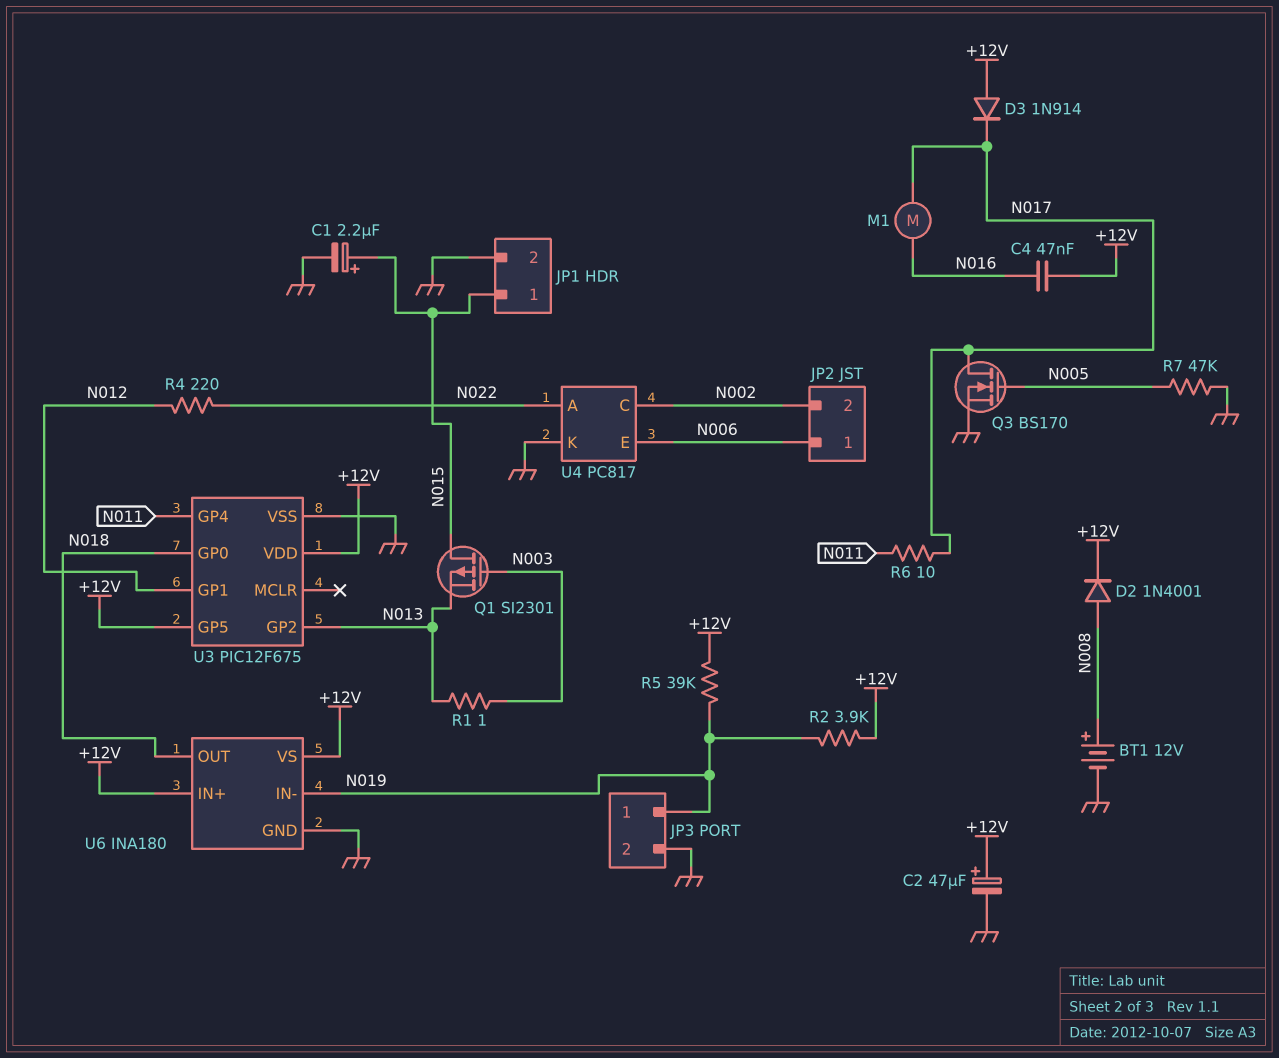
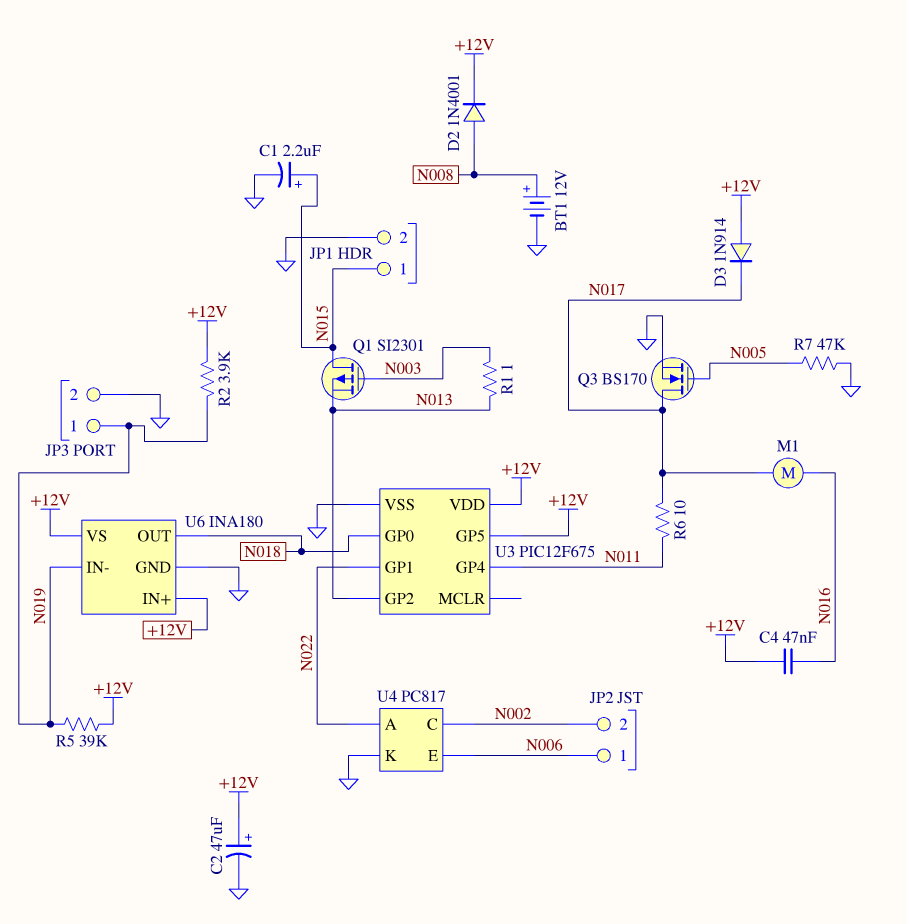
R4: 220 (N012, N022) -> none
U3 pin GP1: N012 -> N022

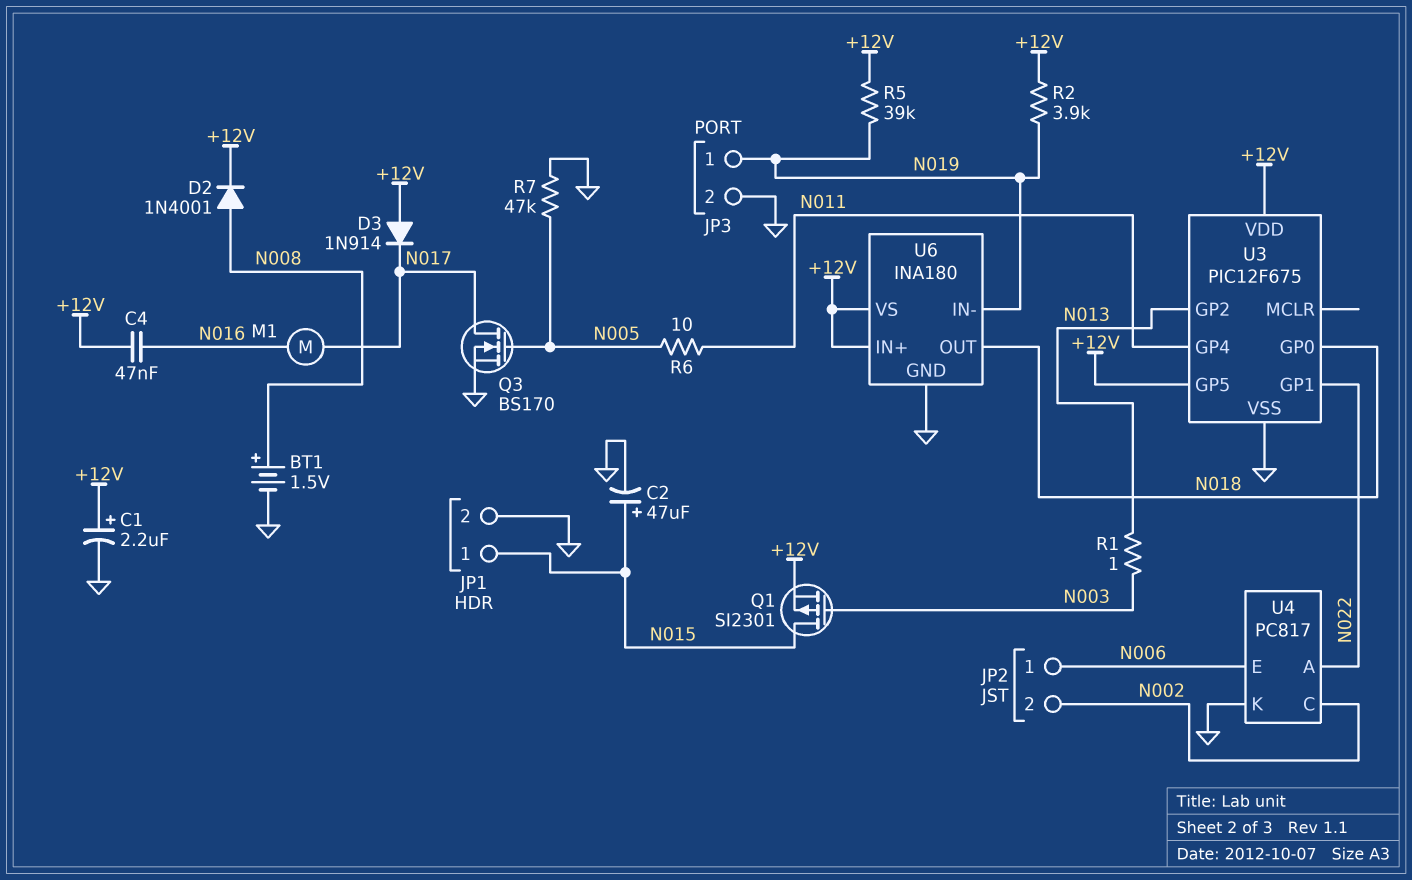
BT1: 12V (plus N008, minus GND) -> 1.5V (plus N008, minus GND)
C1: 2.2uF (plus N015, minus GND) -> 2.2uF (plus +12V, minus GND)
C2: 47uF (plus +12V, minus GND) -> 47uF (plus N015, minus GND)
Q1: PMOS SI2301 (G N003, D N015, S N013) -> PMOS SI2301 (G N003, D N015, S +12V)
R6: 10 (N011, N017) -> 10 (N005, N011)

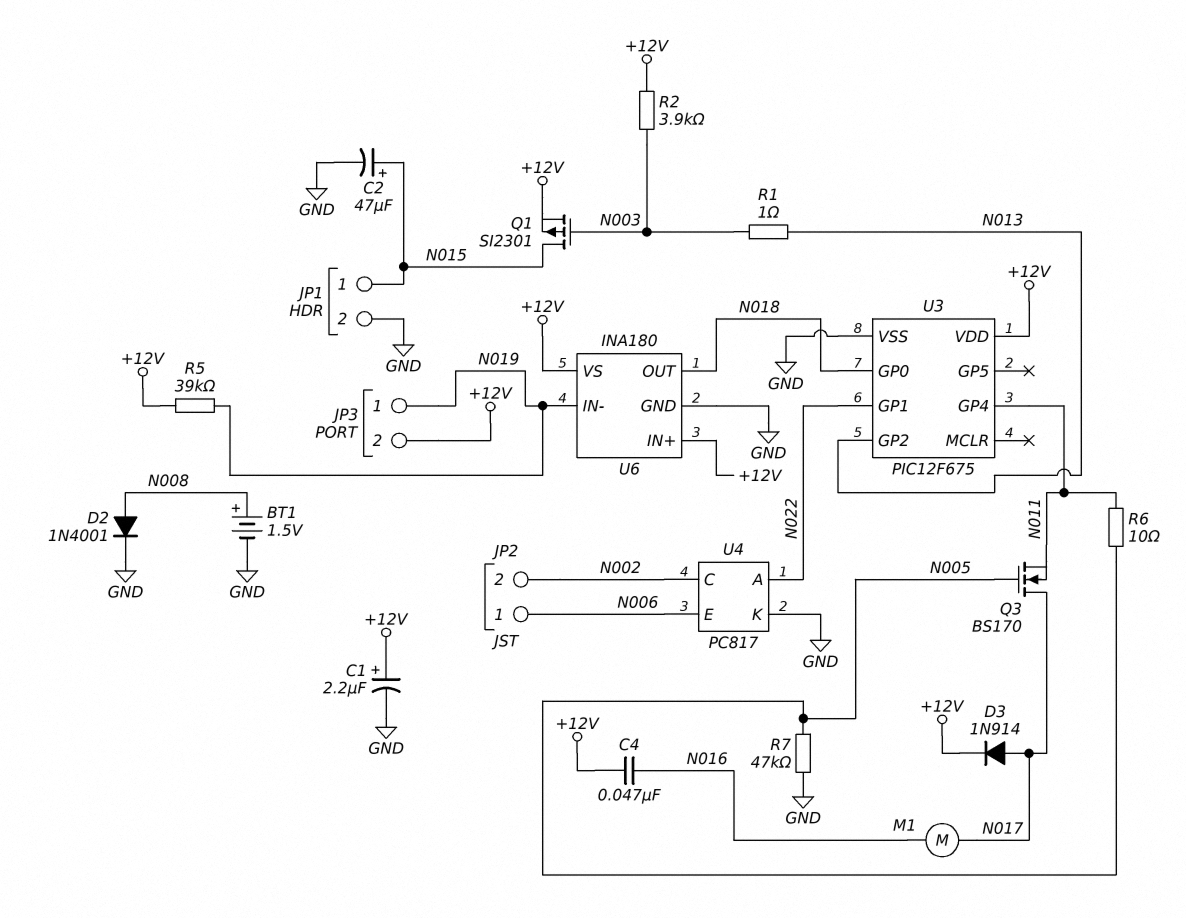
D2: diode 1N4001 (A N008, K +12V) -> diode 1N4001 (A N008, K GND)
D3: diode 1N914 (A +12V, K N017) -> diode 1N914 (A N017, K +12V)
JP3 pin 2: GND -> +12V
Q3: NMOS BS170 (G N005, D N017, S GND) -> NMOS BS170 (G N005, D N017, S N011)
R2: 3.9k (+12V, N019) -> 3.9k (+12V, N003)
U3 pin GP5: +12V -> none

